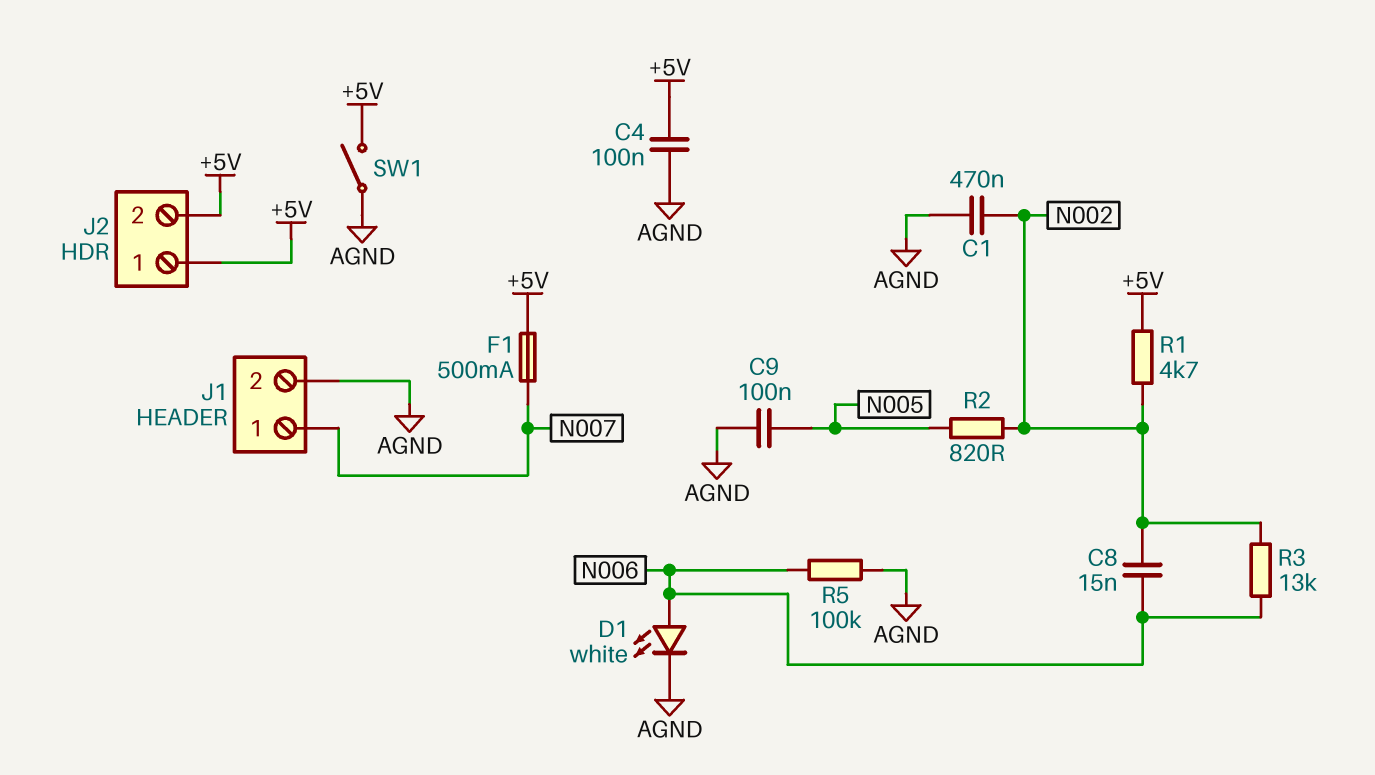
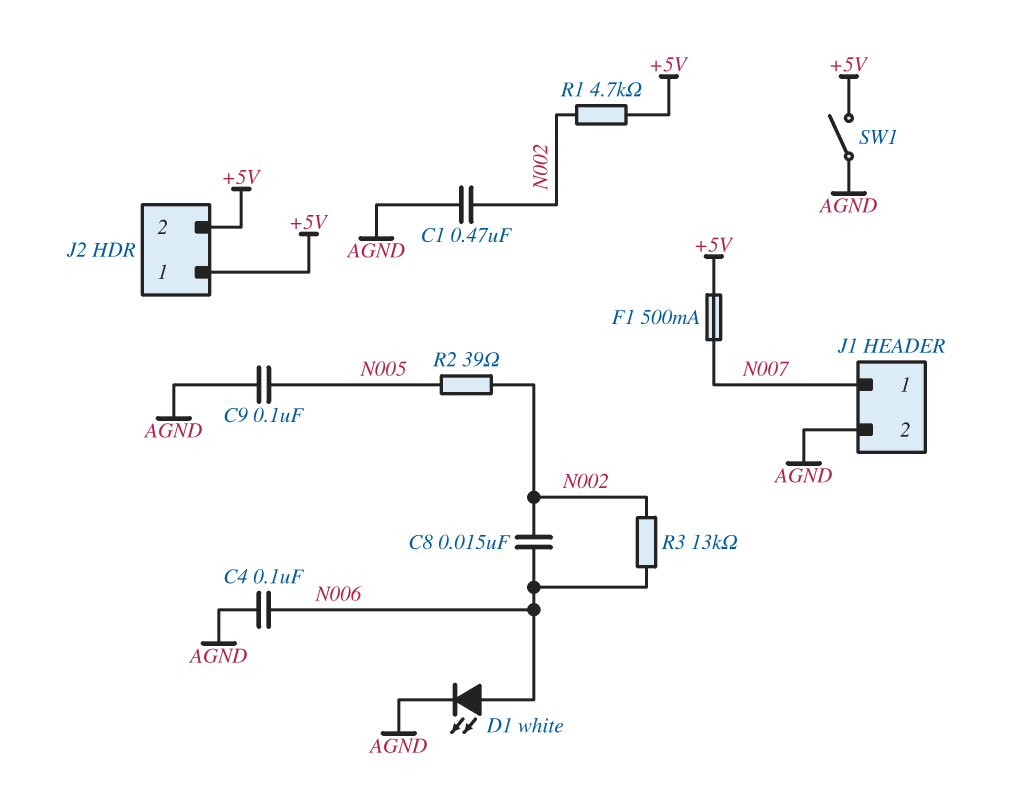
C4: 100nF (+5V, AGND) -> 100nF (AGND, N006)
R2: 820 (N002, N005) -> 39 (N002, N005)
R5: 100k (AGND, N006) -> none

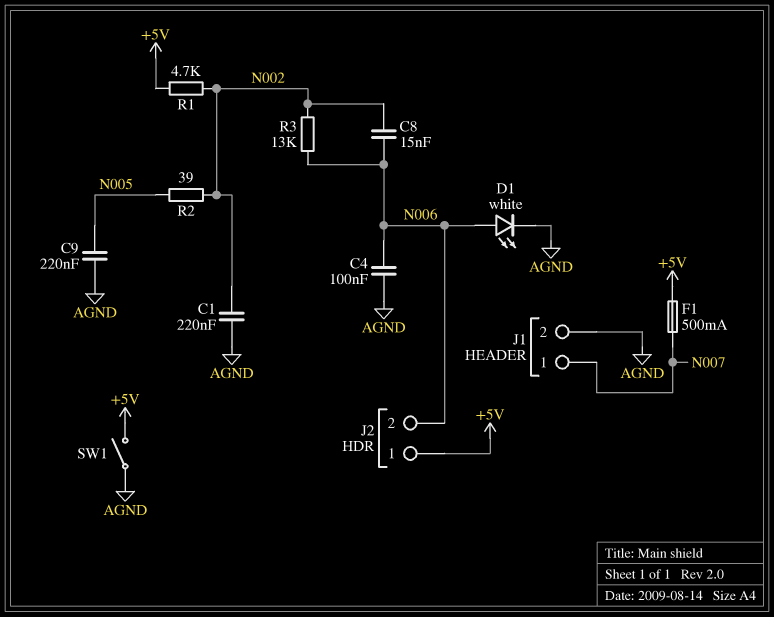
C1: 470nF (AGND, N002) -> 220nF (AGND, N002)
C9: 100nF (AGND, N005) -> 220nF (AGND, N005)
J2 pin 2: +5V -> N006

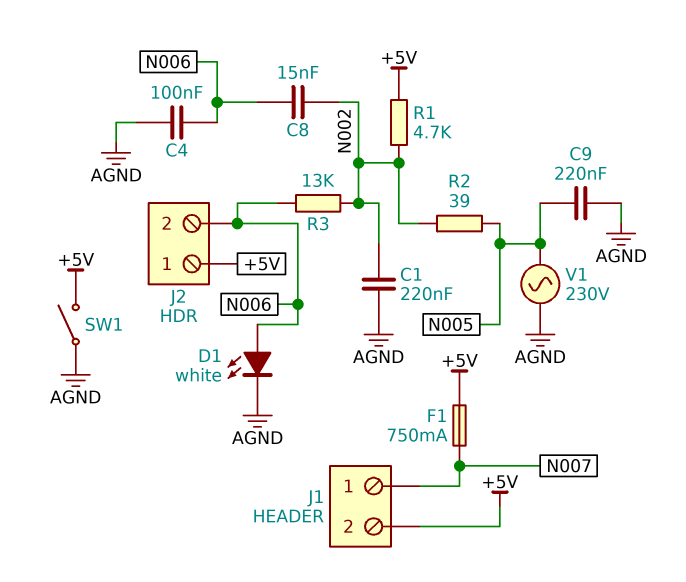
F1: 500mA (+5V, N007) -> 750mA (+5V, N007)
J1 pin 2: AGND -> +5V
V1: none -> AC 230V (AGND, N005)

